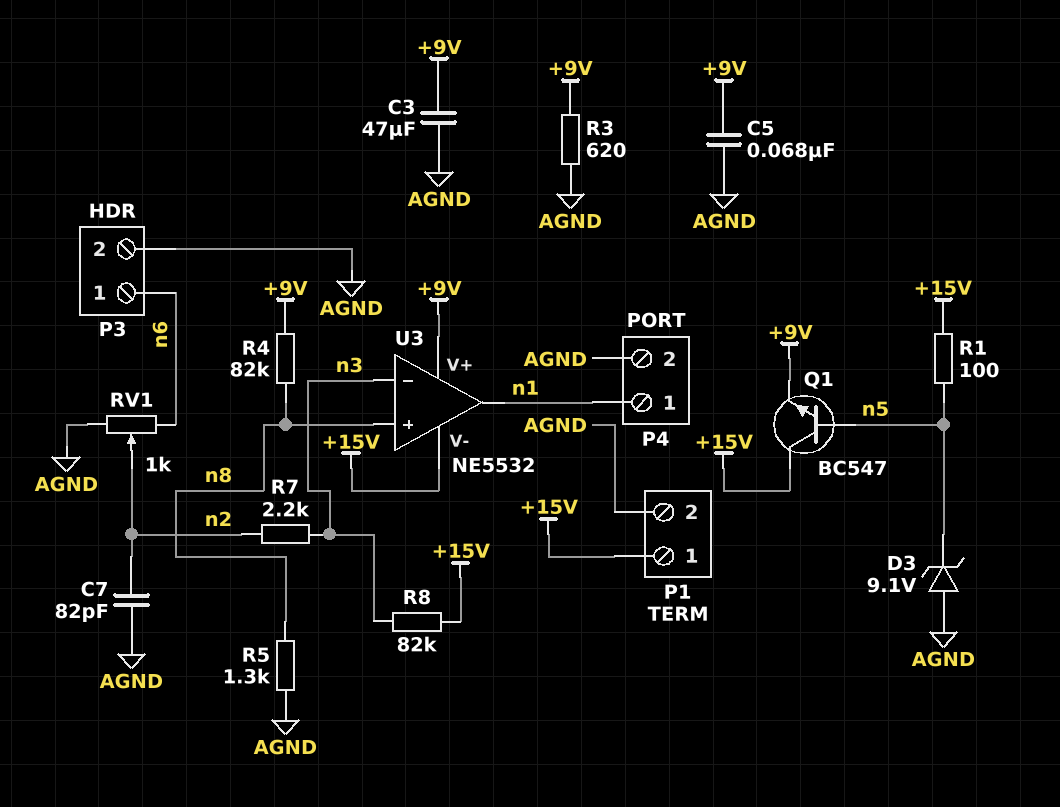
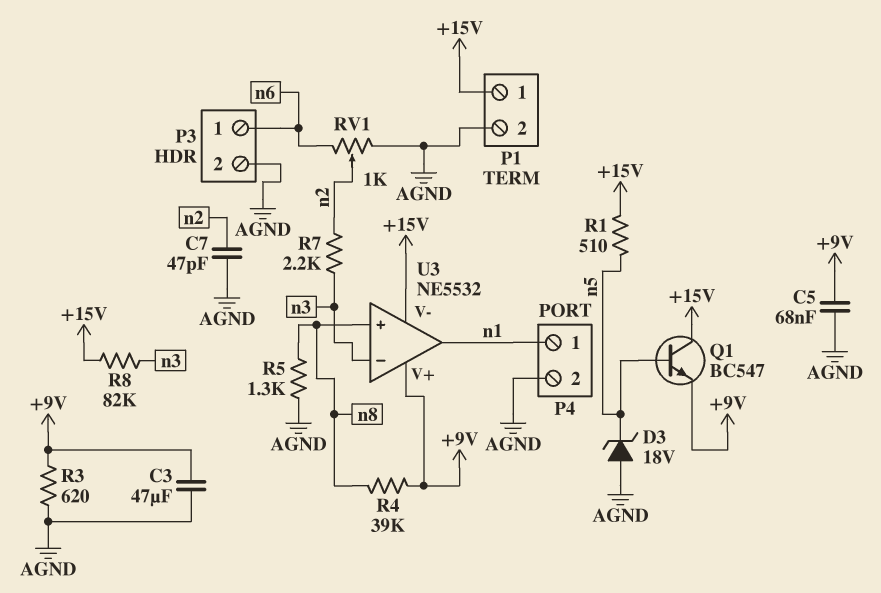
C7: 82pF (AGND, n2) -> 47pF (AGND, n2)
D3: zener 9.1V (A AGND, K n5) -> zener 18V (A AGND, K n5)
R1: 100 (+15V, n5) -> 510 (+15V, n5)
R4: 82k (+9V, n8) -> 39k (+9V, n8)

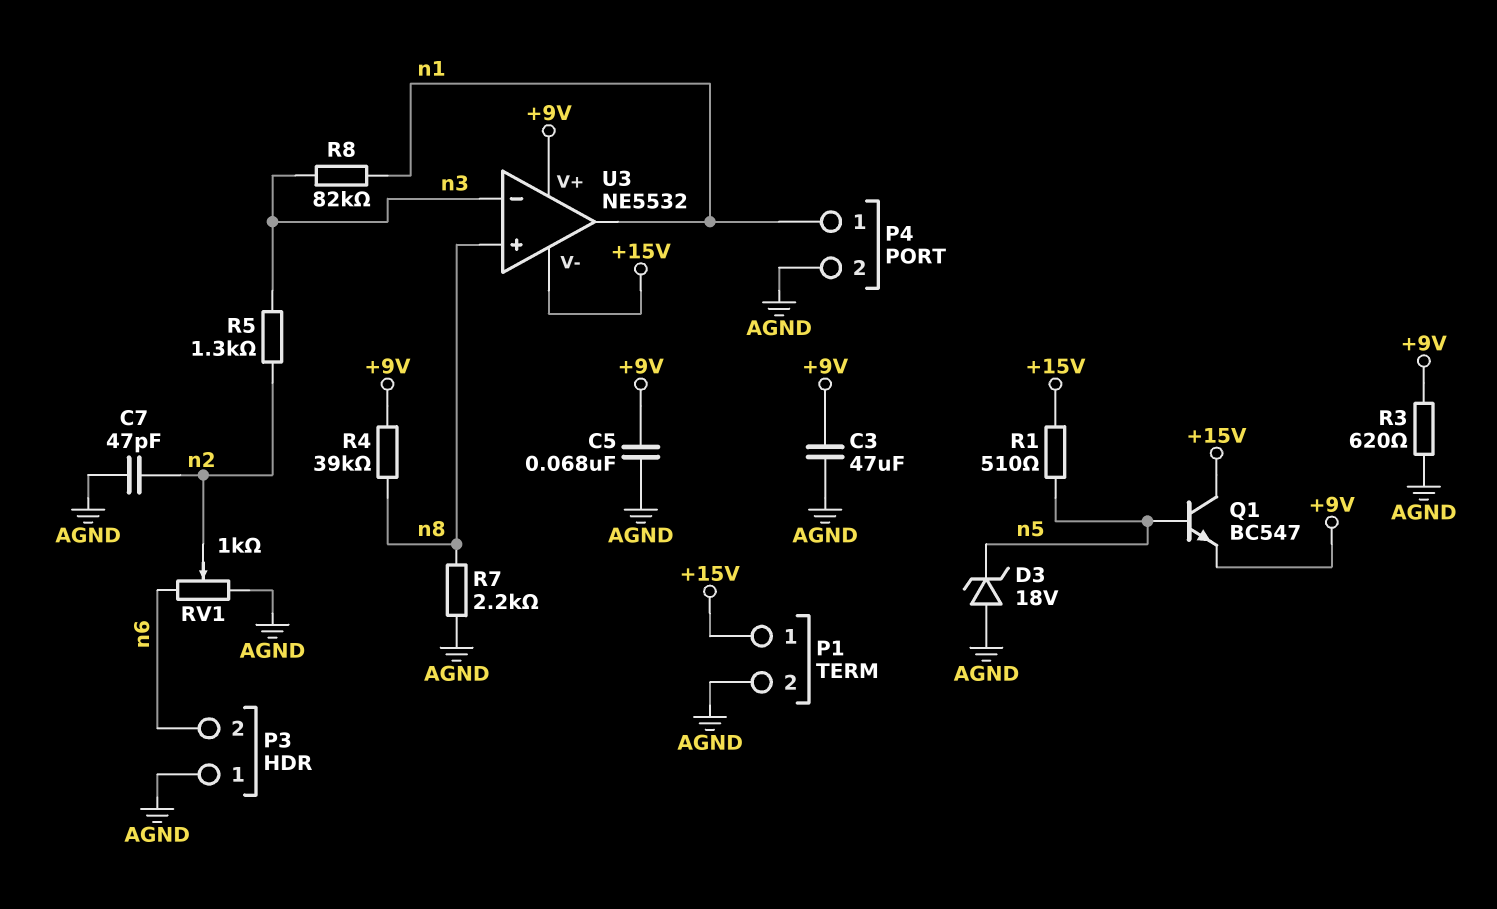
P3 pin 1: n6 -> AGND
P3 pin 2: AGND -> n6
R5: 1.3k (AGND, n8) -> 1.3k (n2, n3)
R7: 2.2k (n2, n3) -> 2.2k (AGND, n8)
R8: 82k (+15V, n3) -> 82k (n1, n3)

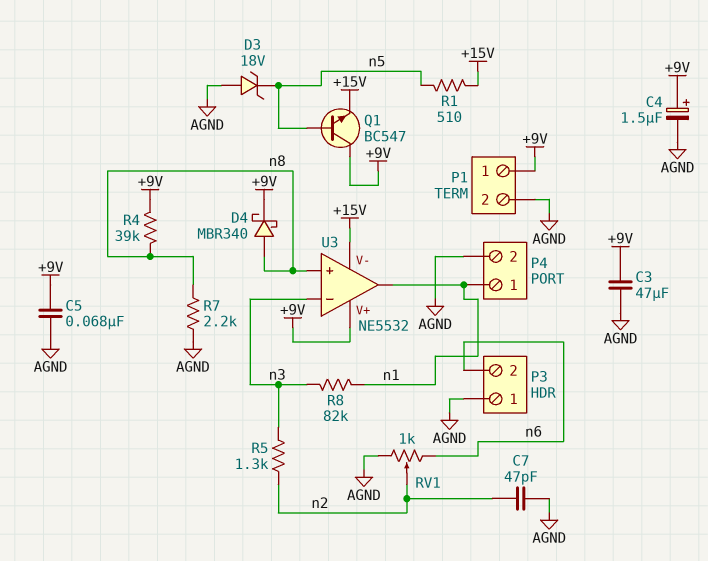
C4: none -> 1.5uF (plus +9V, minus AGND)
D4: none -> schottky MBR340 (A n8, K +9V)
P1 pin 1: +15V -> +9V
Q1: NPN BC547 (B n5, C +15V, E +9V) -> NPN BC547 (B n5, C +9V, E +15V)
R3: 620 (+9V, AGND) -> none

